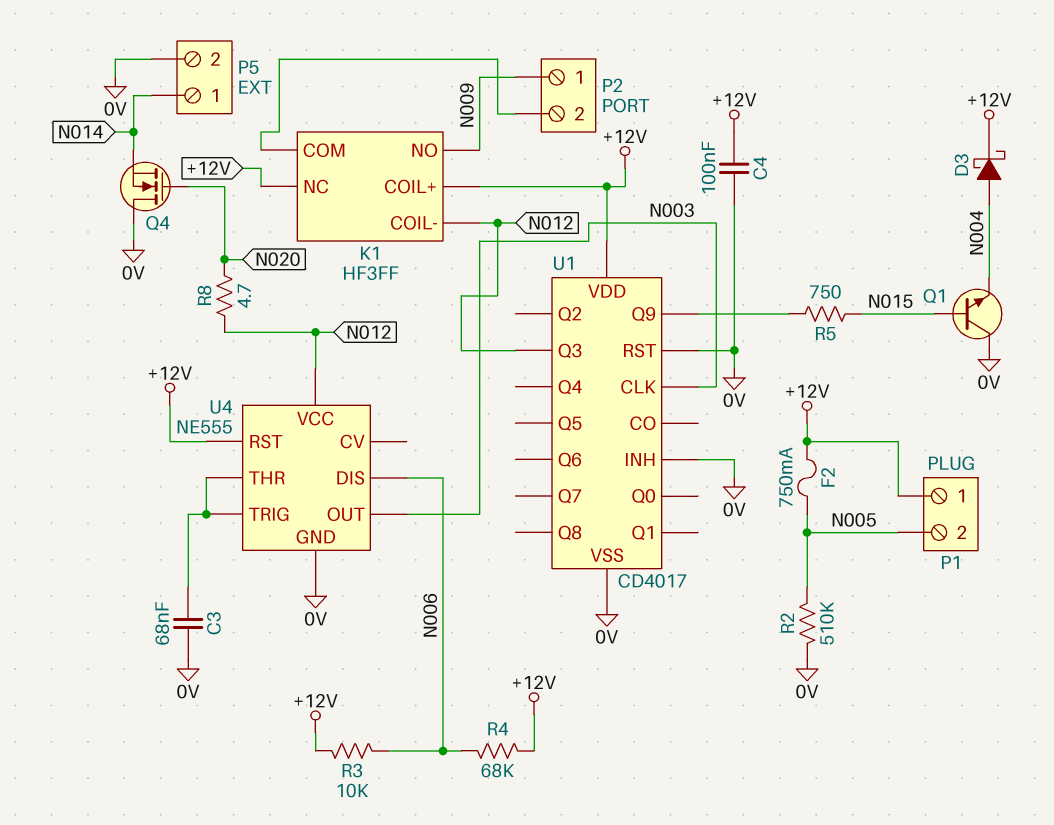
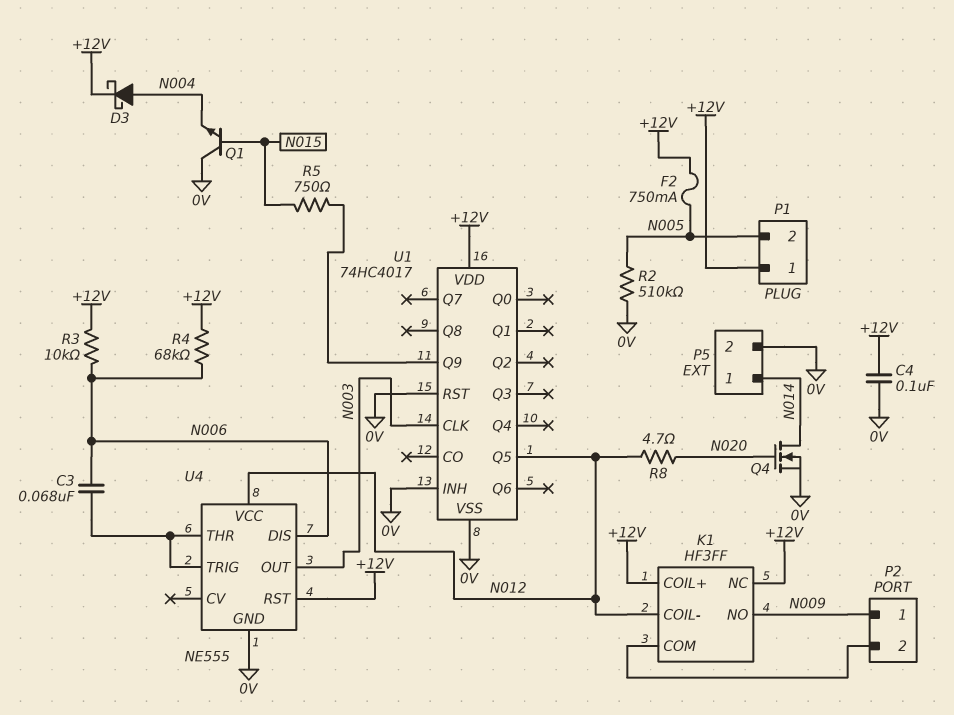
C3: 68nF (0V, U4/THR) -> 68nF (N006, U4/THR)
Q4: NMOS (G N020, D 0V, S N014) -> NMOS (G N020, D N014, S 0V)
U1: CD4017 -> 74HC4017
U1 pin Q3: N012 -> none
U1 pin Q5: none -> N012

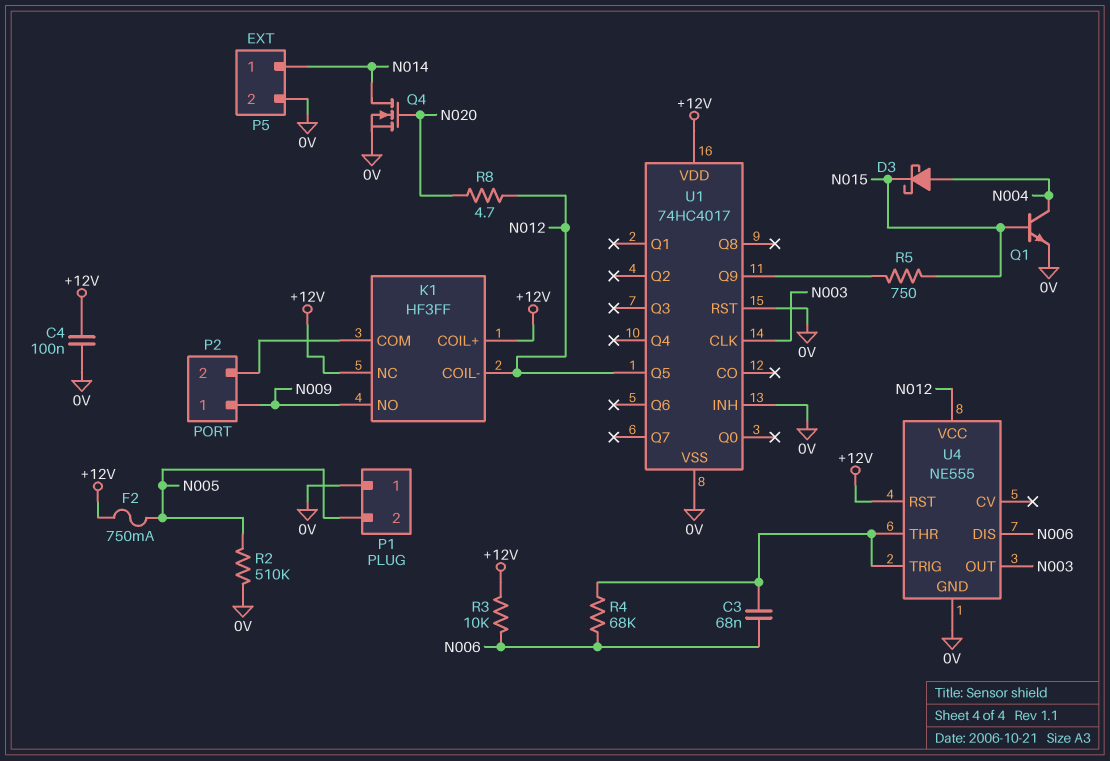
D3: schottky (A N004, K +12V) -> schottky (A N004, K N015)
P1 pin 1: +12V -> 0V
Q1: NPN (B N015, C 0V, E N004) -> NPN (B N015, C N004, E 0V)
R4: 68k (+12V, N006) -> 68k (N006, U4/THR)

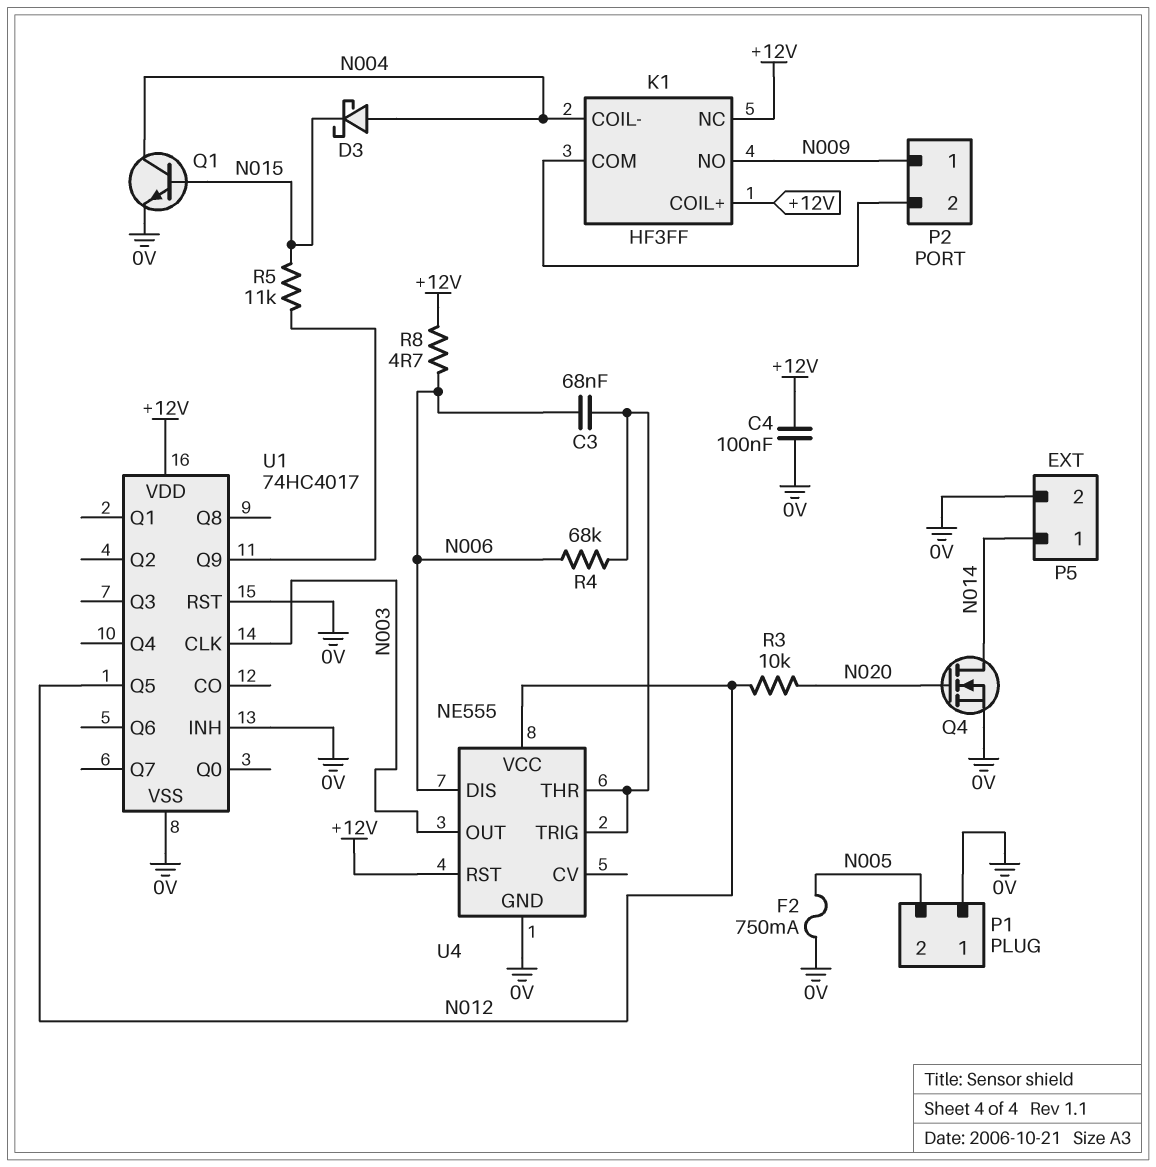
F2: 750mA (+12V, N005) -> 750mA (0V, N005)
K1 pin COIL-: N012 -> N004
R2: 510k (0V, N005) -> none
R3: 10k (+12V, N006) -> 10k (N012, N020)
R5: 750 (N015, U1/Q9) -> 11k (N015, U1/Q9)
R8: 4.7 (N012, N020) -> 4.7 (+12V, N006)

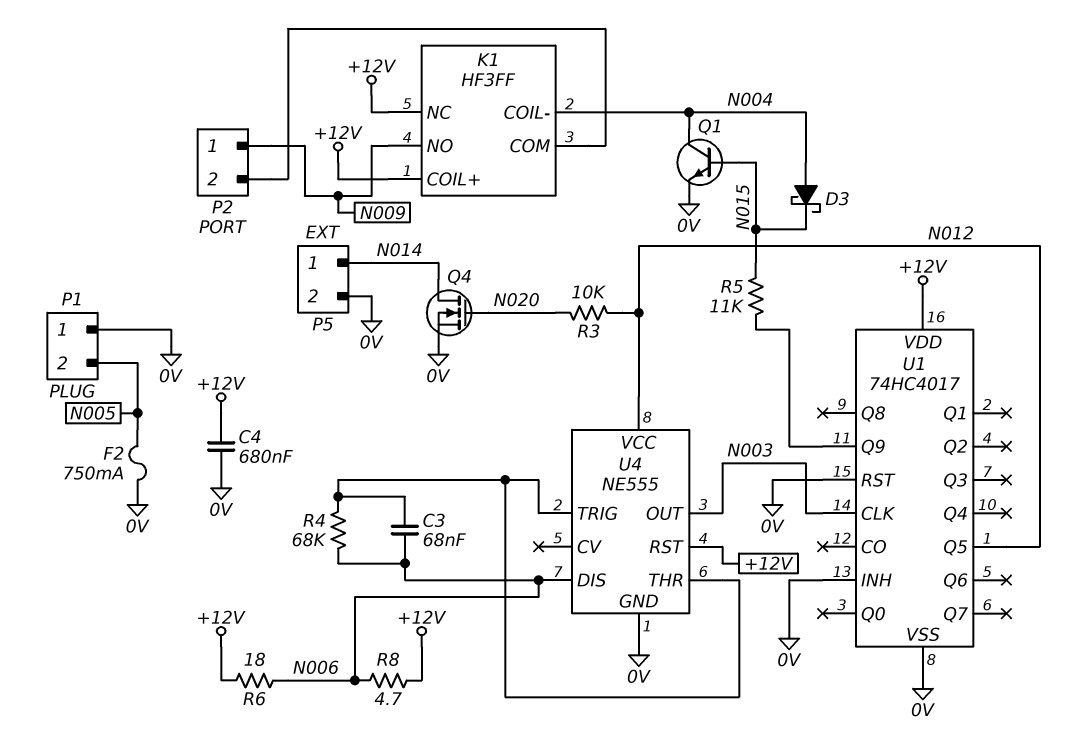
C4: 100nF (+12V, 0V) -> 680nF (+12V, 0V)
R6: none -> 18 (+12V, N006)

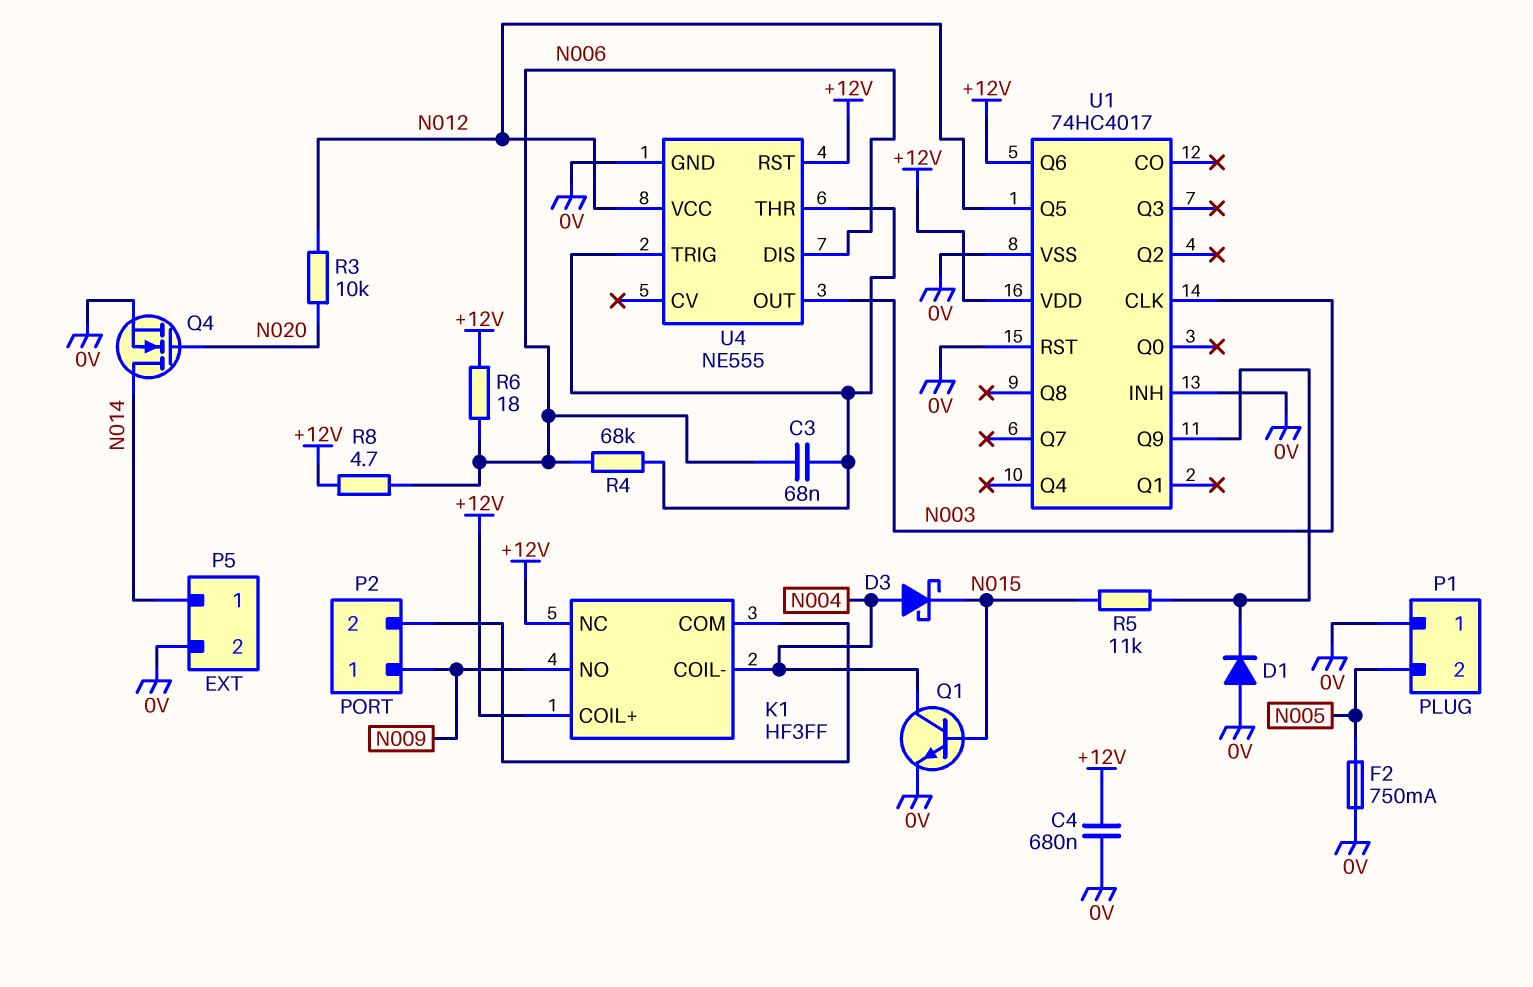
D1: none -> diode (A 0V, K U1/Q9)
U1 pin Q6: none -> +12V

